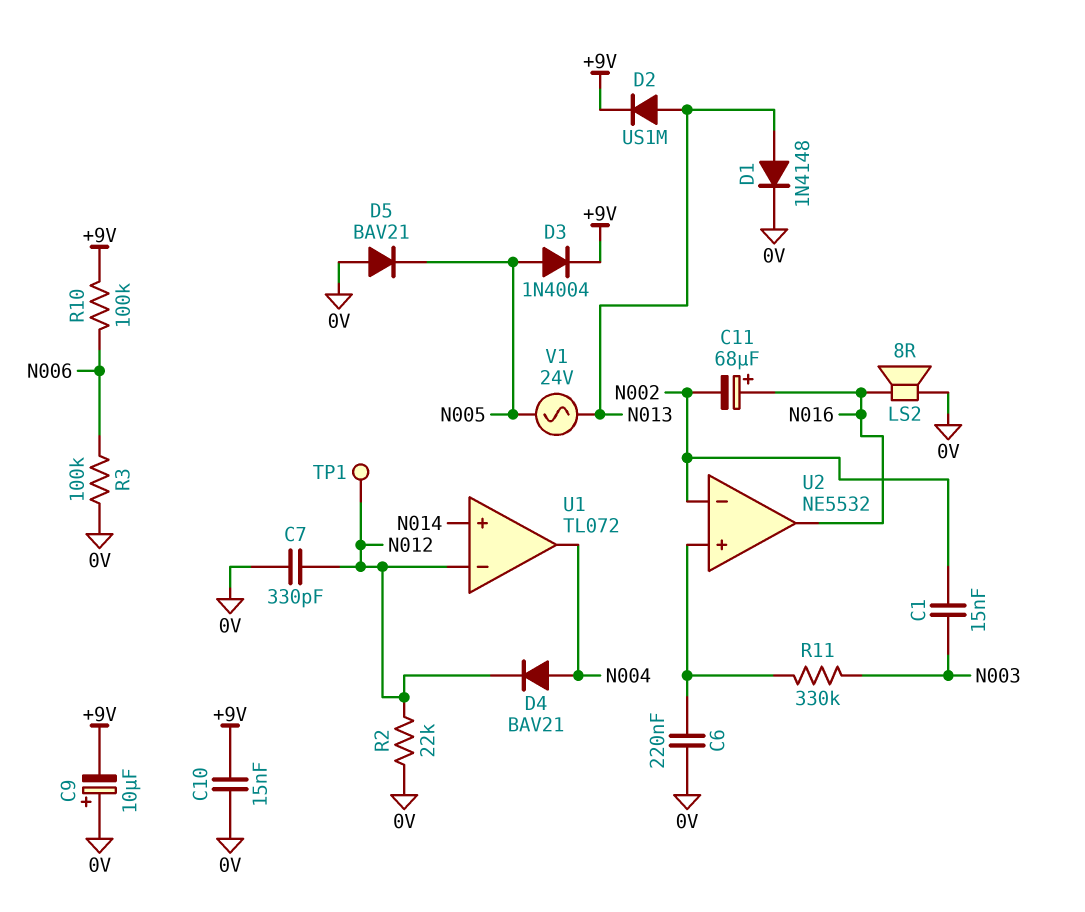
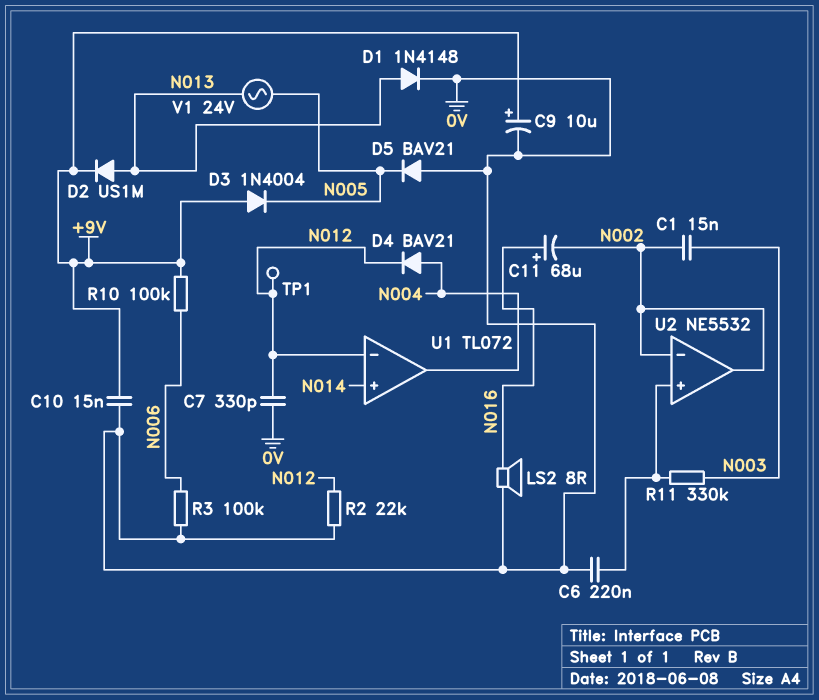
C9: 10uF (plus 0V, minus +9V) -> 10uF (plus +9V, minus 0V)
D3: diode 1N4004 (A N005, K +9V) -> diode 1N4004 (A +9V, K N005)
U2 pin out: N016 -> N002

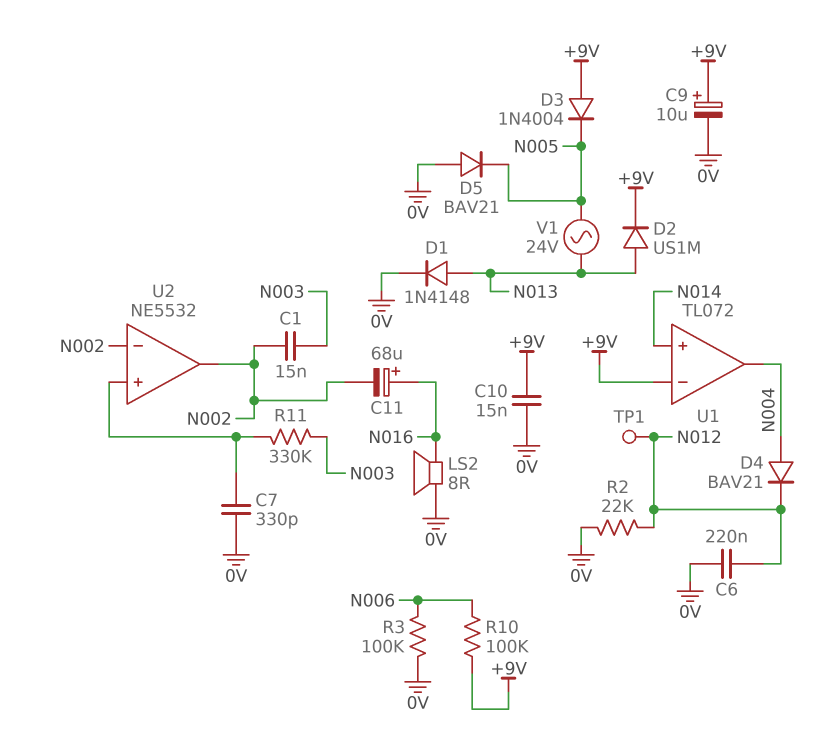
C6: 220nF (0V, U2/in+) -> 220nF (0V, N012)
C7: 330pF (0V, N012) -> 330pF (0V, U2/in+)
U1 pin in-: N012 -> +9V

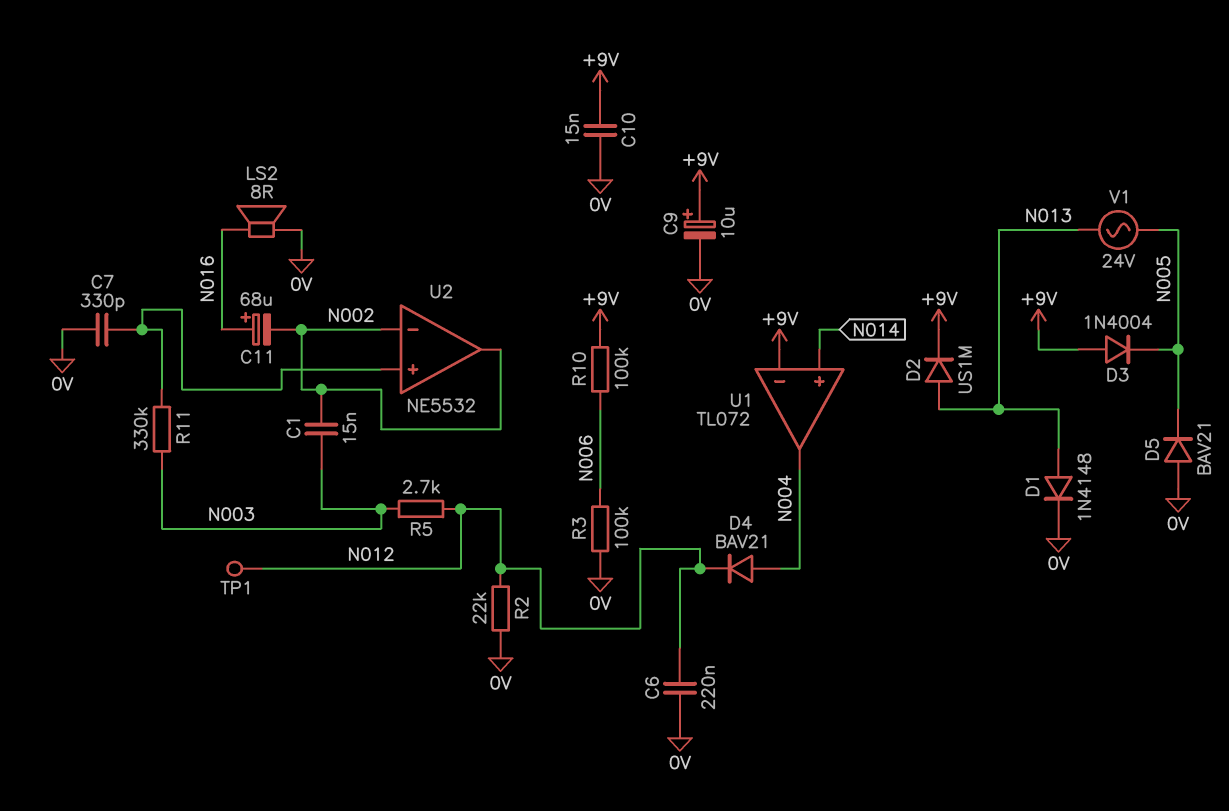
R5: none -> 2.7k (N003, N012)

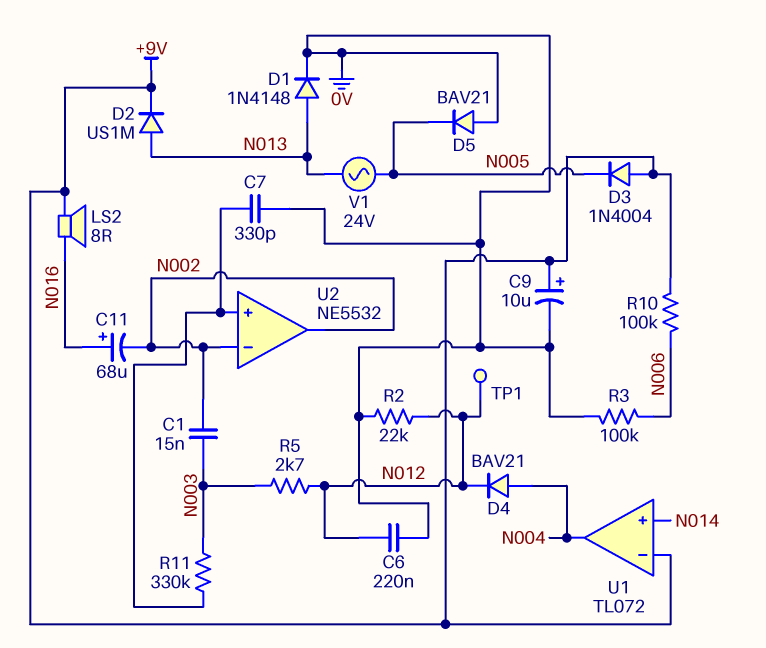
C10: 15nF (+9V, 0V) -> none
LS2: speaker 8R (0V, N016) -> speaker 8R (+9V, N016)

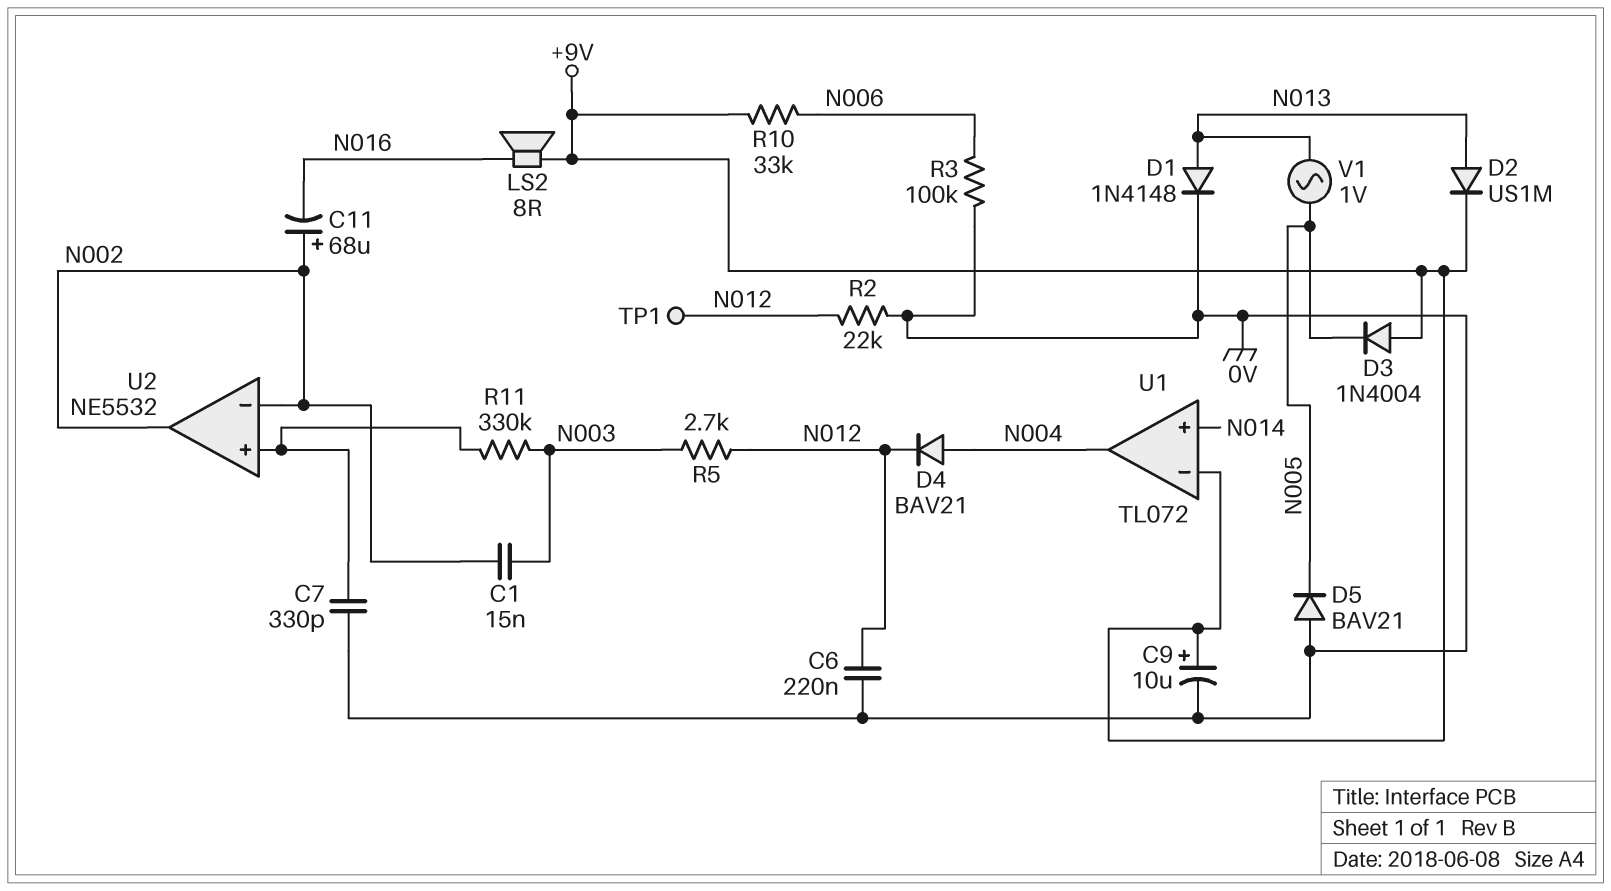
C11: 68uF (plus N016, minus N002) -> 68uF (plus N002, minus N016)
R10: 100k (+9V, N006) -> 33k (+9V, N006)
V1: AC 24V (N005, N013) -> AC 1V (N005, N013)

